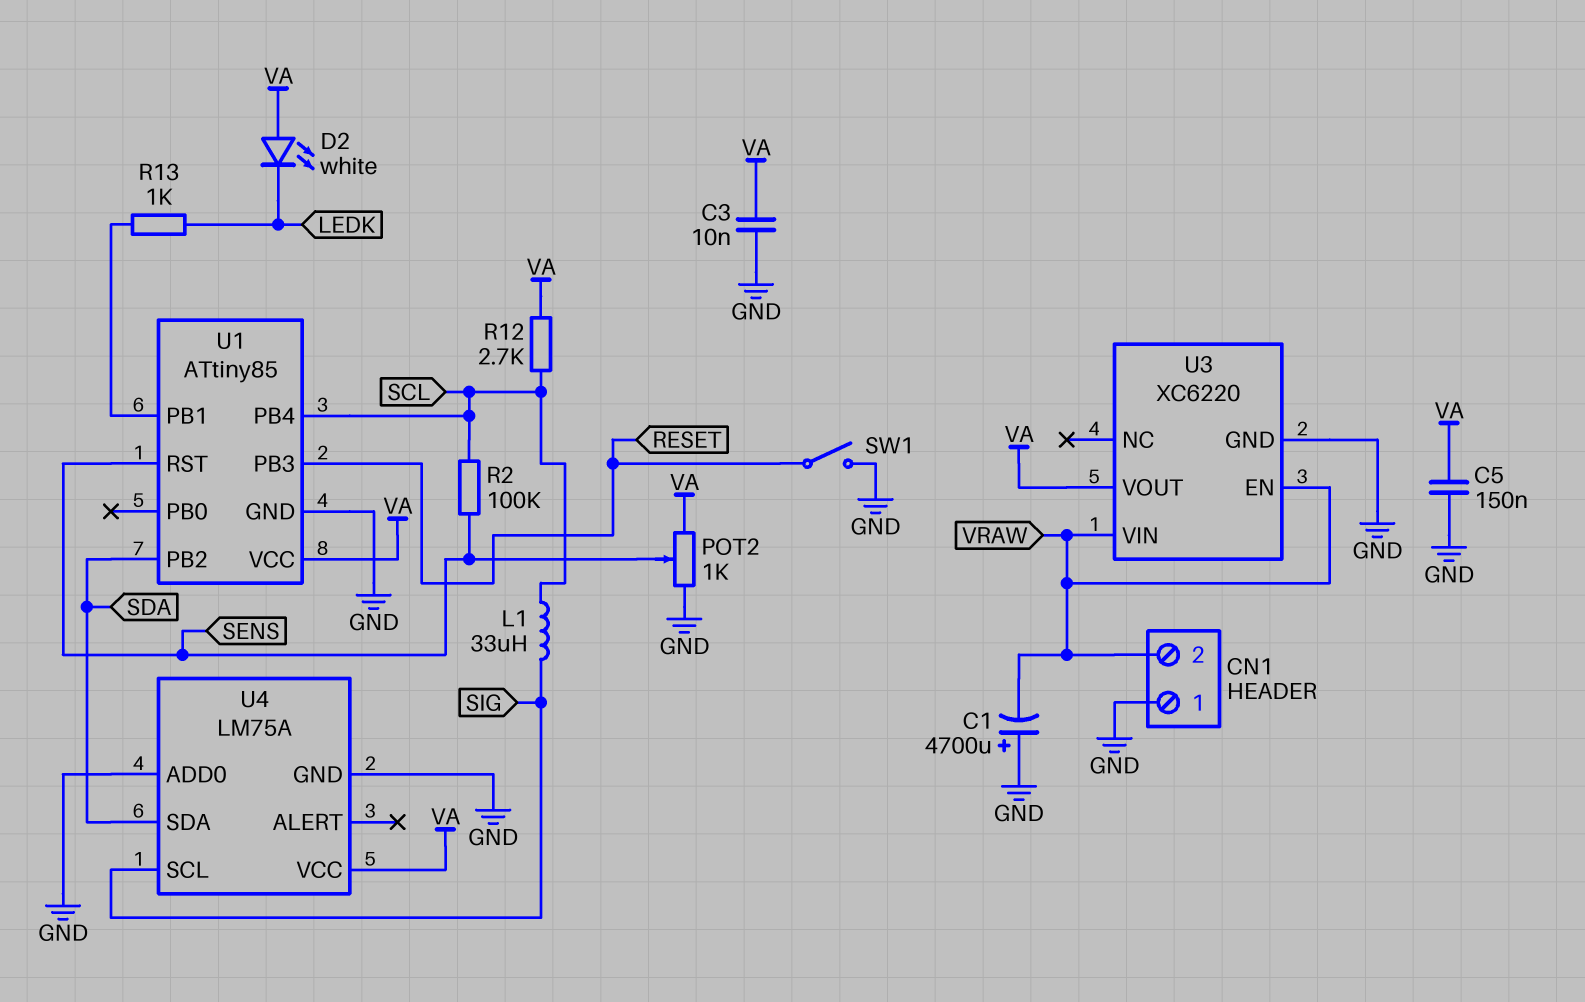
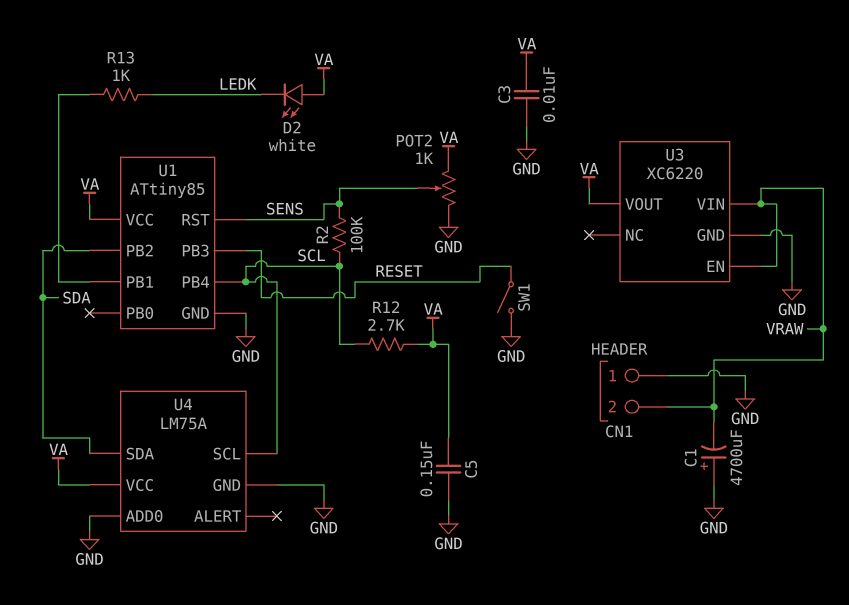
L1: 33uH (SCL, SIG) -> none
U4 pin SCL: SIG -> SCL

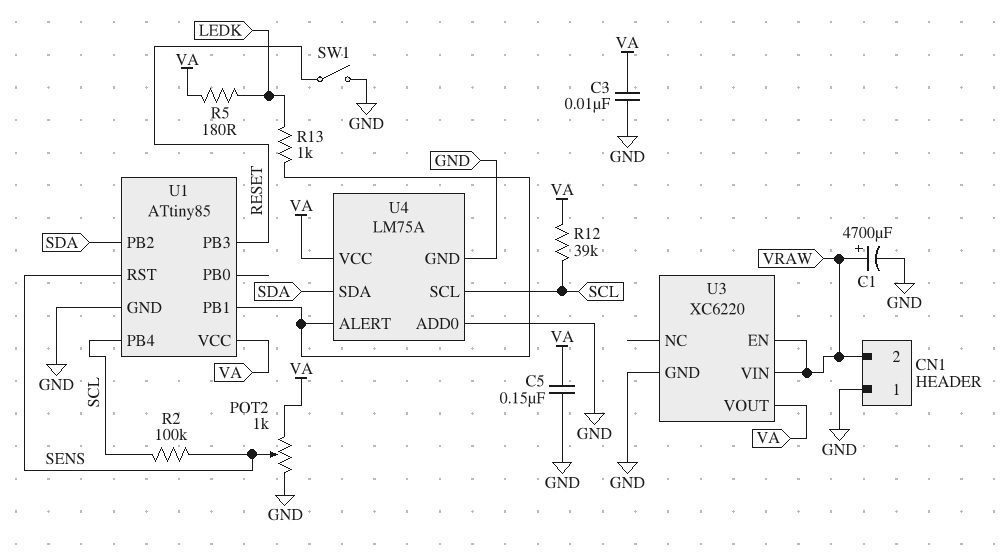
C1: 4700uF (plus GND, minus VRAW) -> 4700uF (plus VRAW, minus GND)
D2: LED white (A VA, K LEDK) -> none
R5: none -> 180 (LEDK, VA)
R12: 2.7k (SCL, VA) -> 39k (SCL, VA)
U4 pin ALERT: none -> U1/PB1

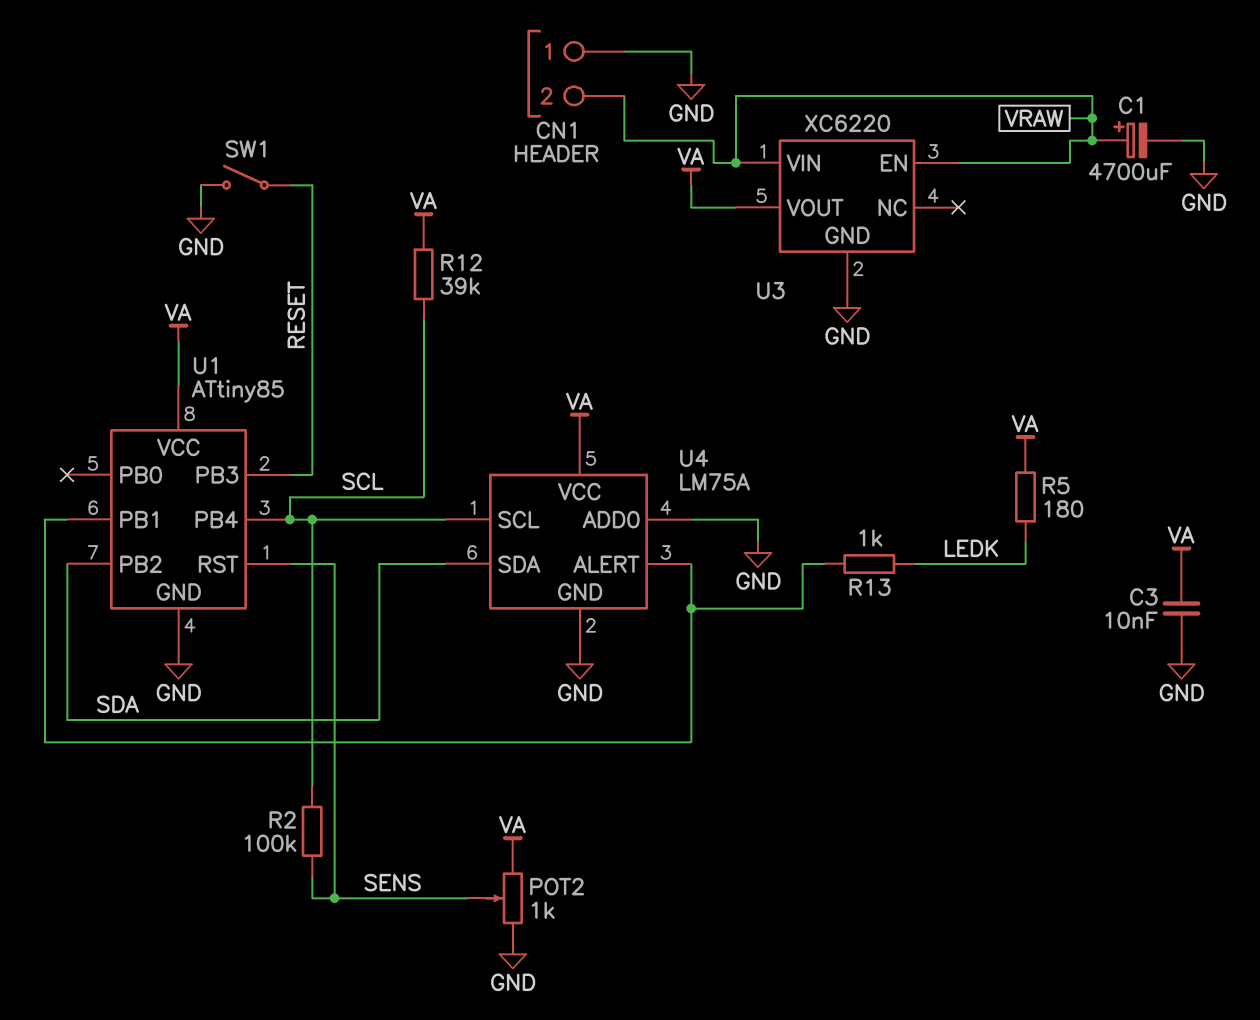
C5: 150nF (GND, VA) -> none

